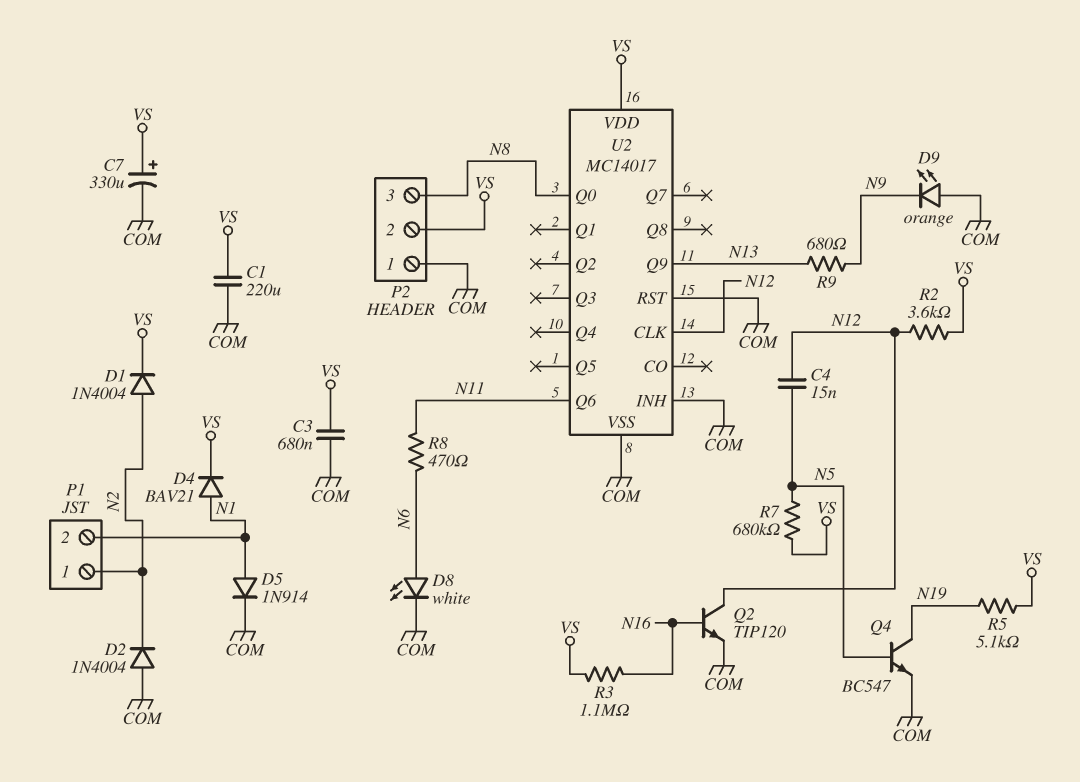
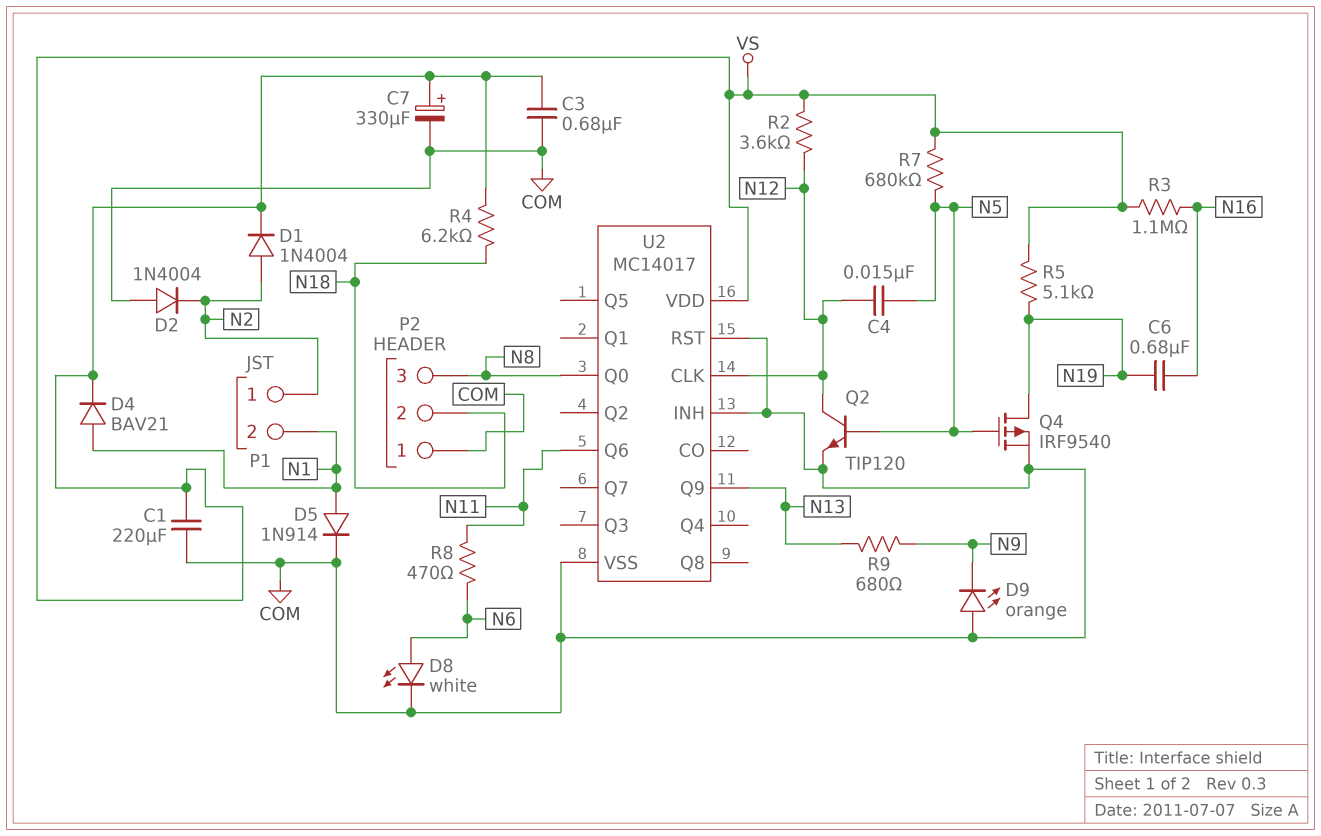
C6: none -> 680nF (N16, N19)
P2 pin 2: VS -> N18
Q2: NPN TIP120 (B N16, C N12, E COM) -> NPN TIP120 (B N5, C N12, E COM)
Q4: NPN BC547 (B N5, C N19, E COM) -> PMOS IRF9540 (G N5, D N19, S COM)
R4: none -> 6.2k (N18, VS)

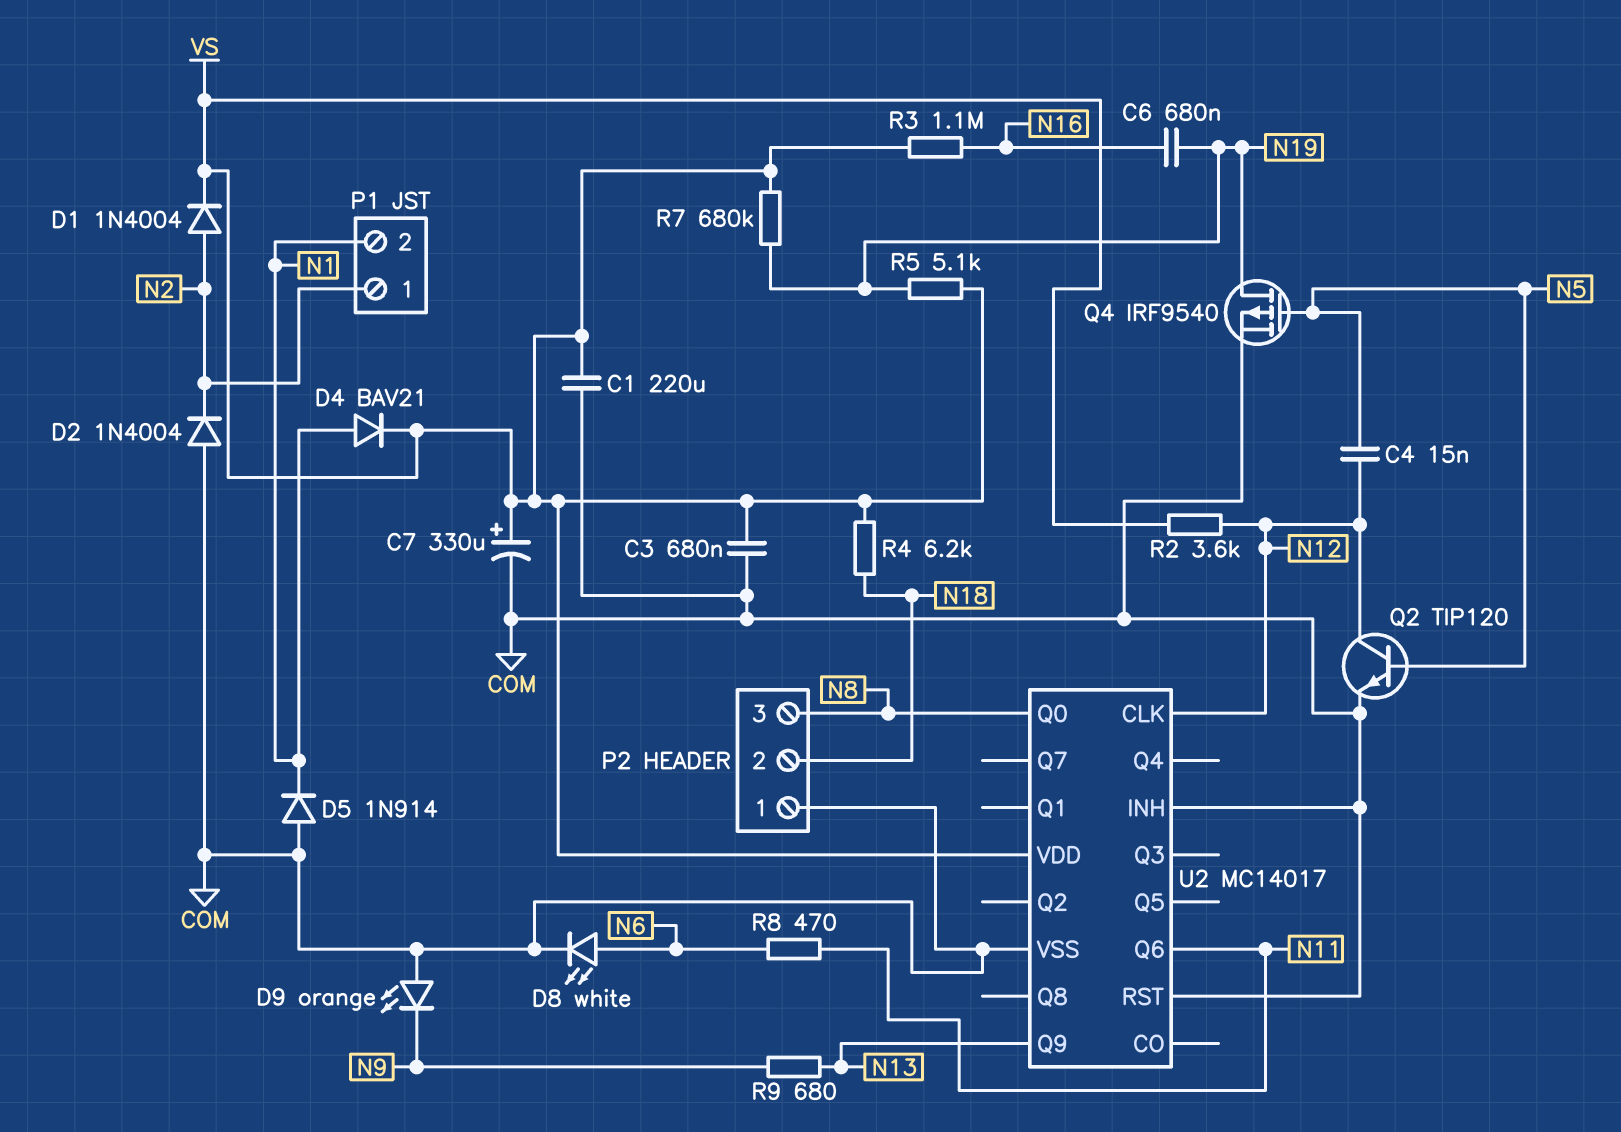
D5: diode 1N914 (A N1, K COM) -> diode 1N914 (A COM, K N1)
R7: 680k (N5, VS) -> 680k (N19, VS)

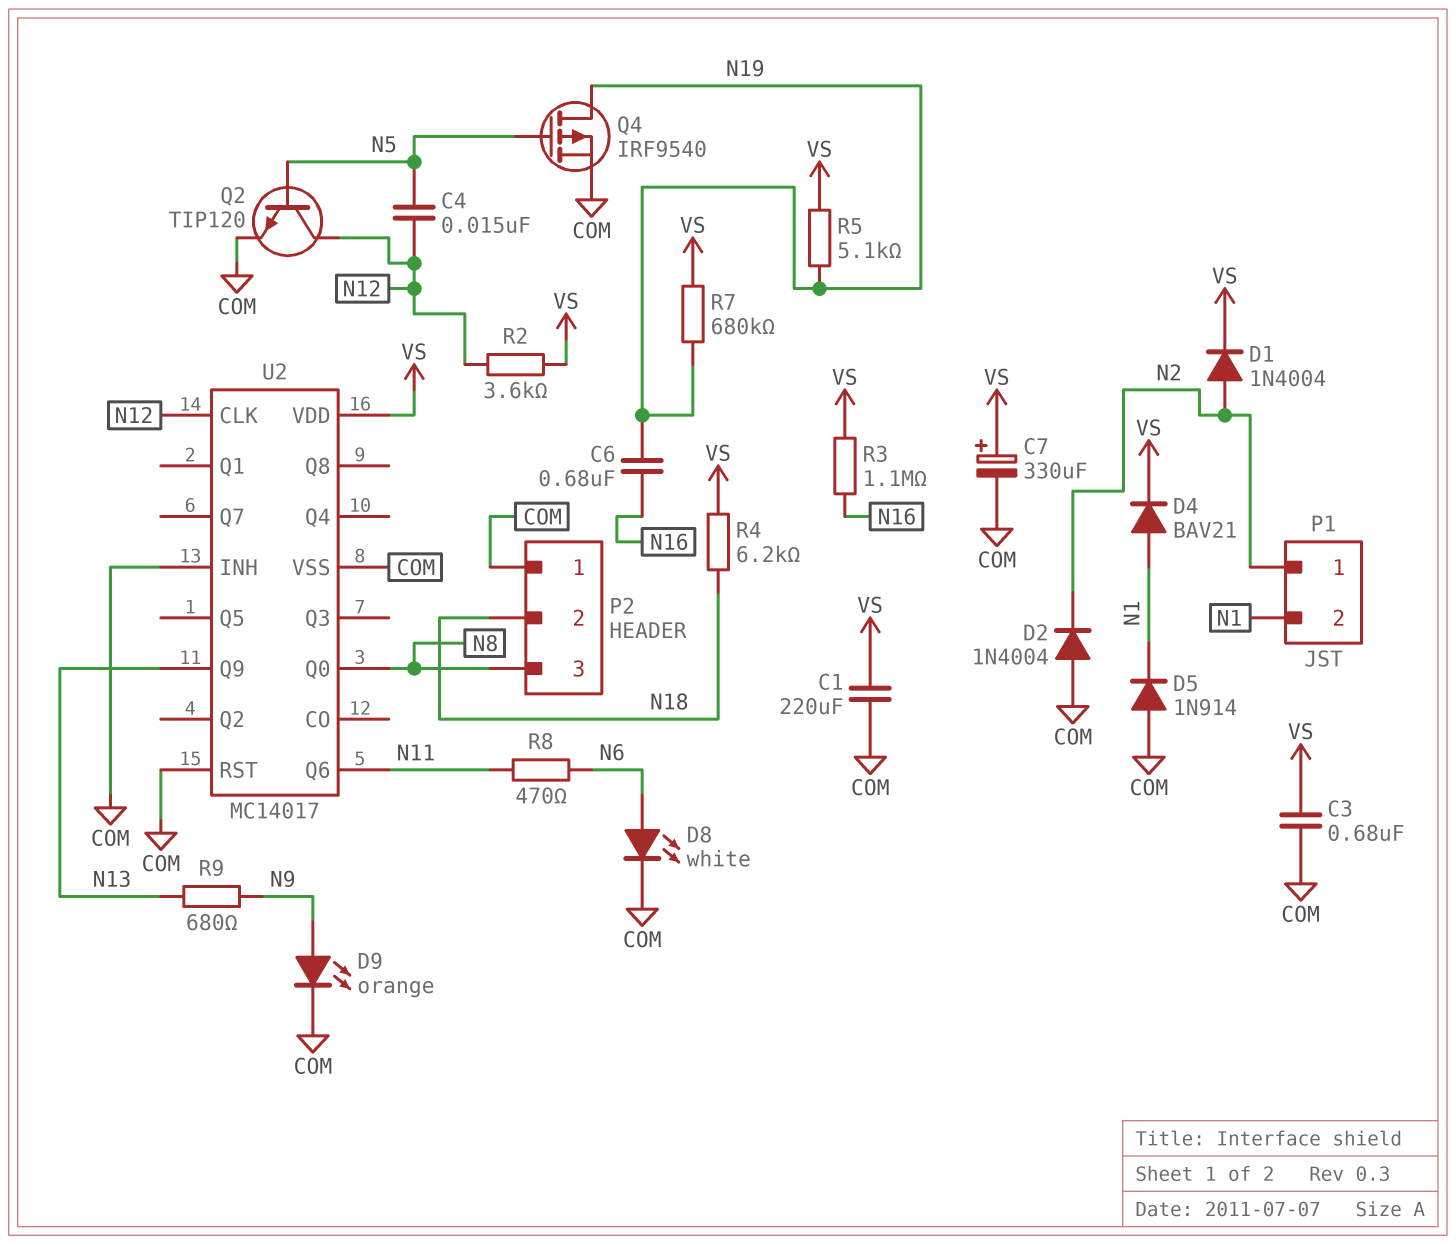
D9: LED orange (A COM, K N9) -> LED orange (A N9, K COM)

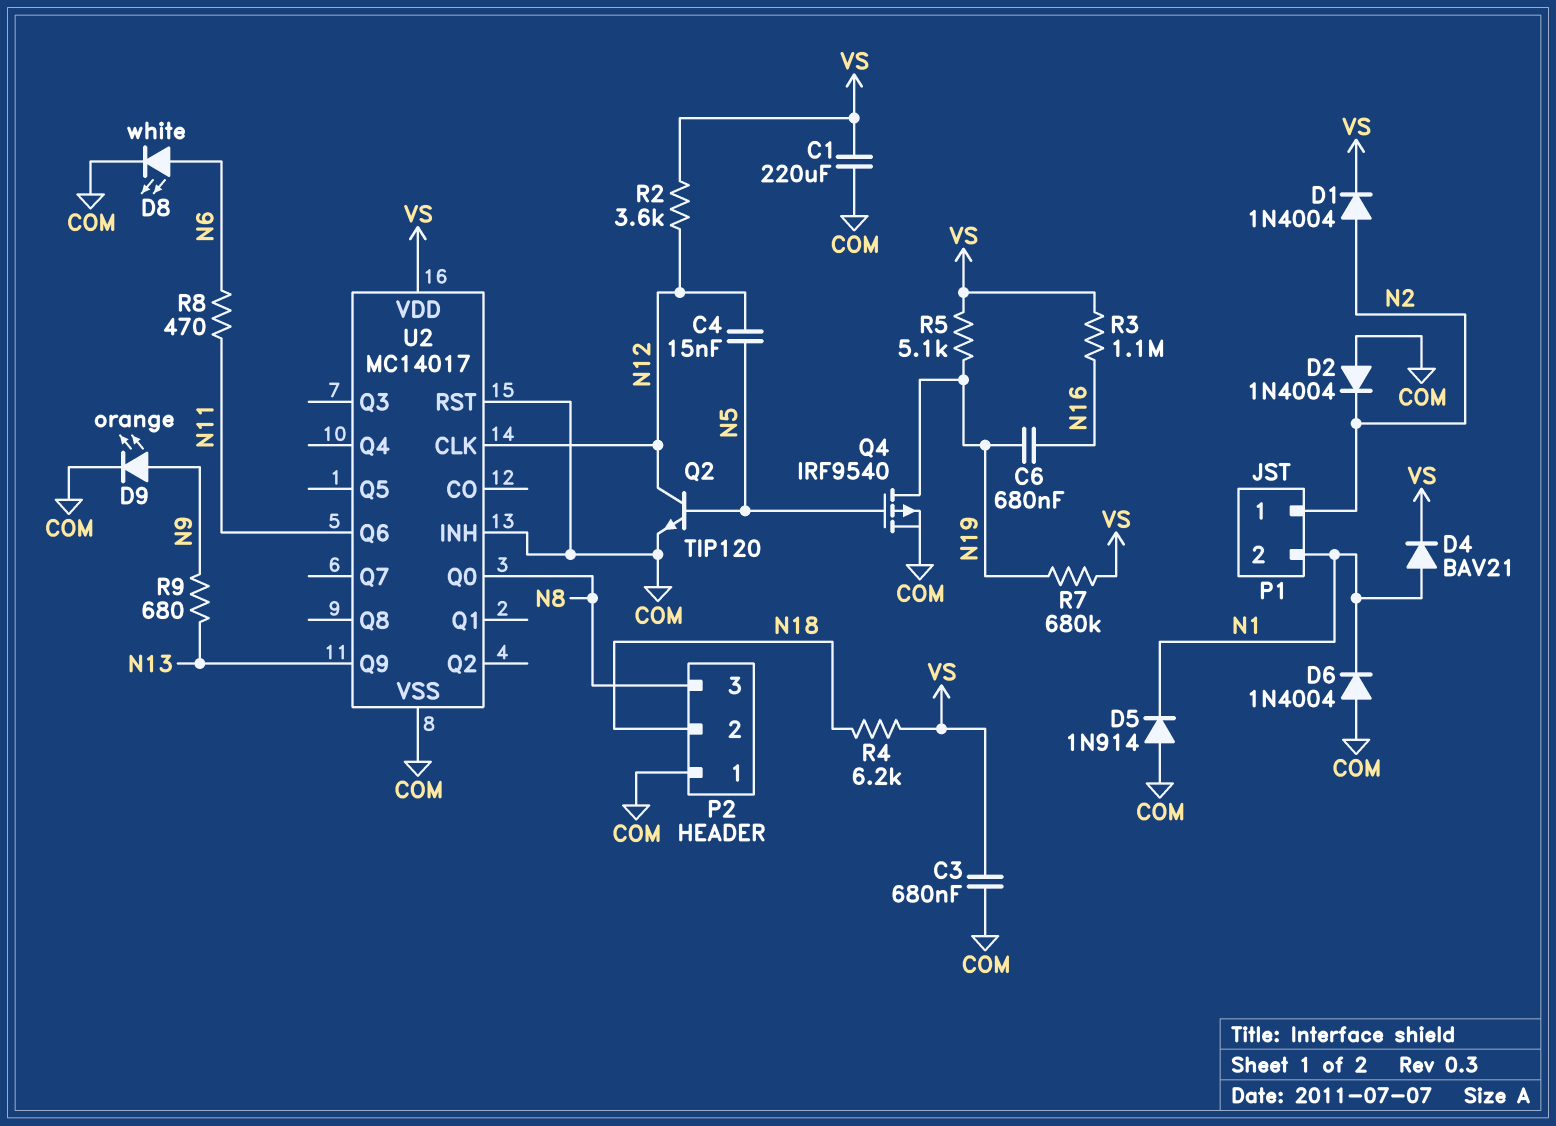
C7: 330uF (plus VS, minus COM) -> none
D6: none -> diode 1N4004 (A COM, K N1)

